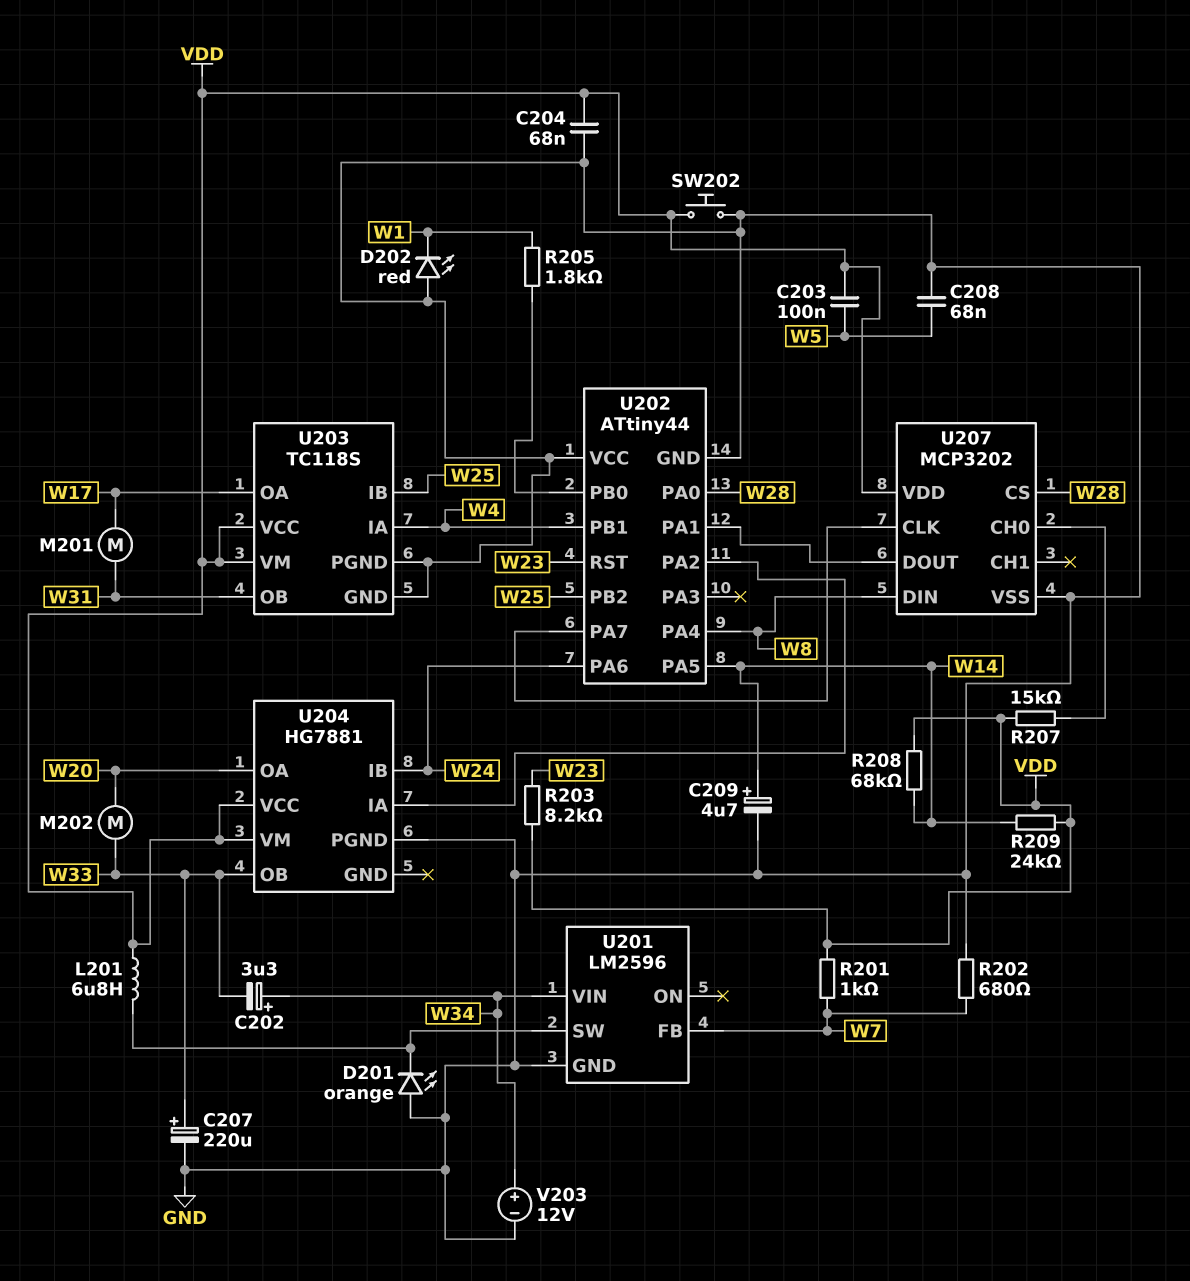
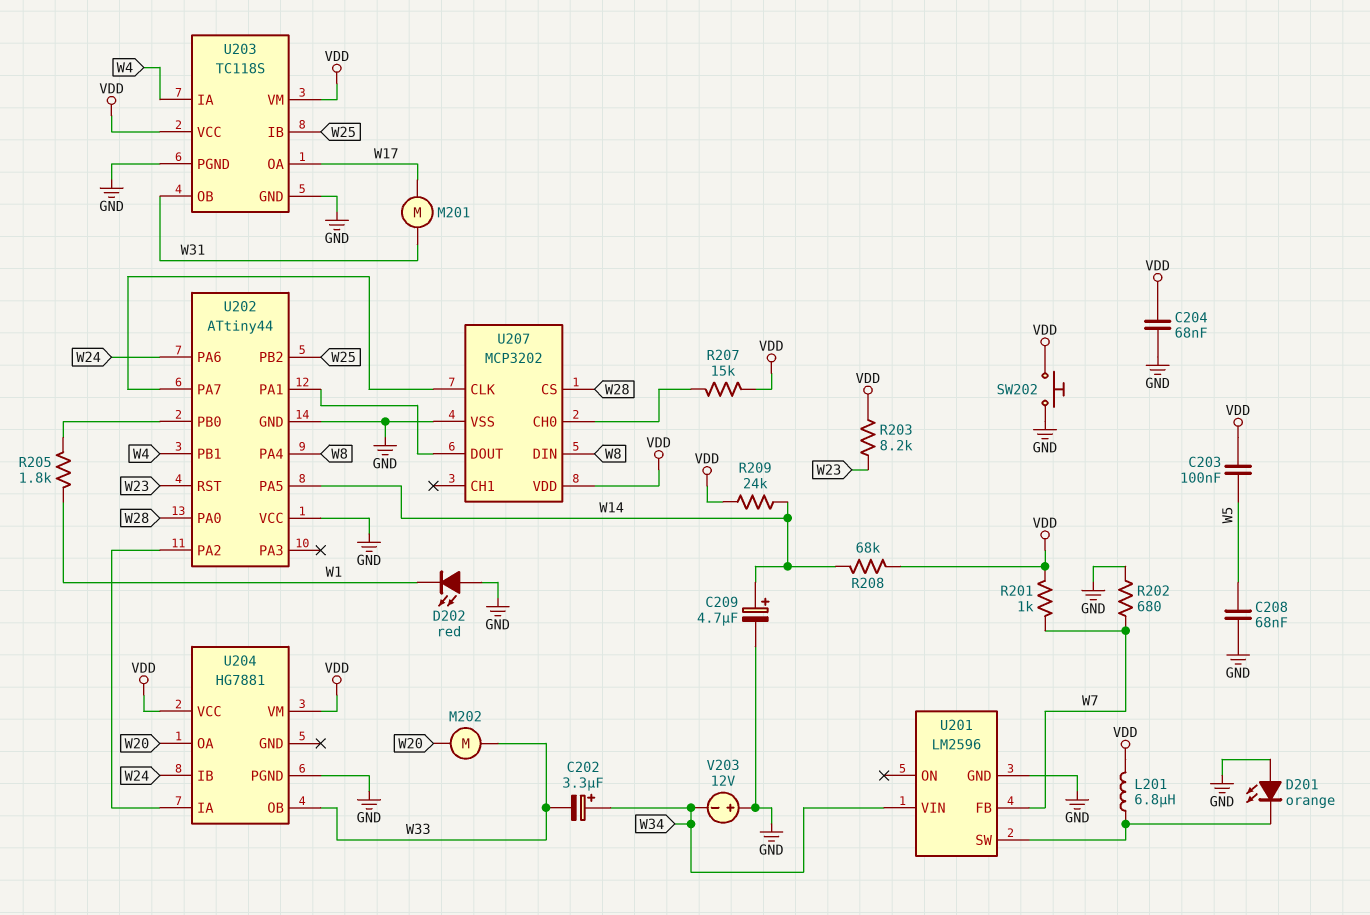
C207: 220uF (plus W33, minus GND) -> none
V203: 12V (plus W34, minus GND) -> 12V (plus GND, minus W34)

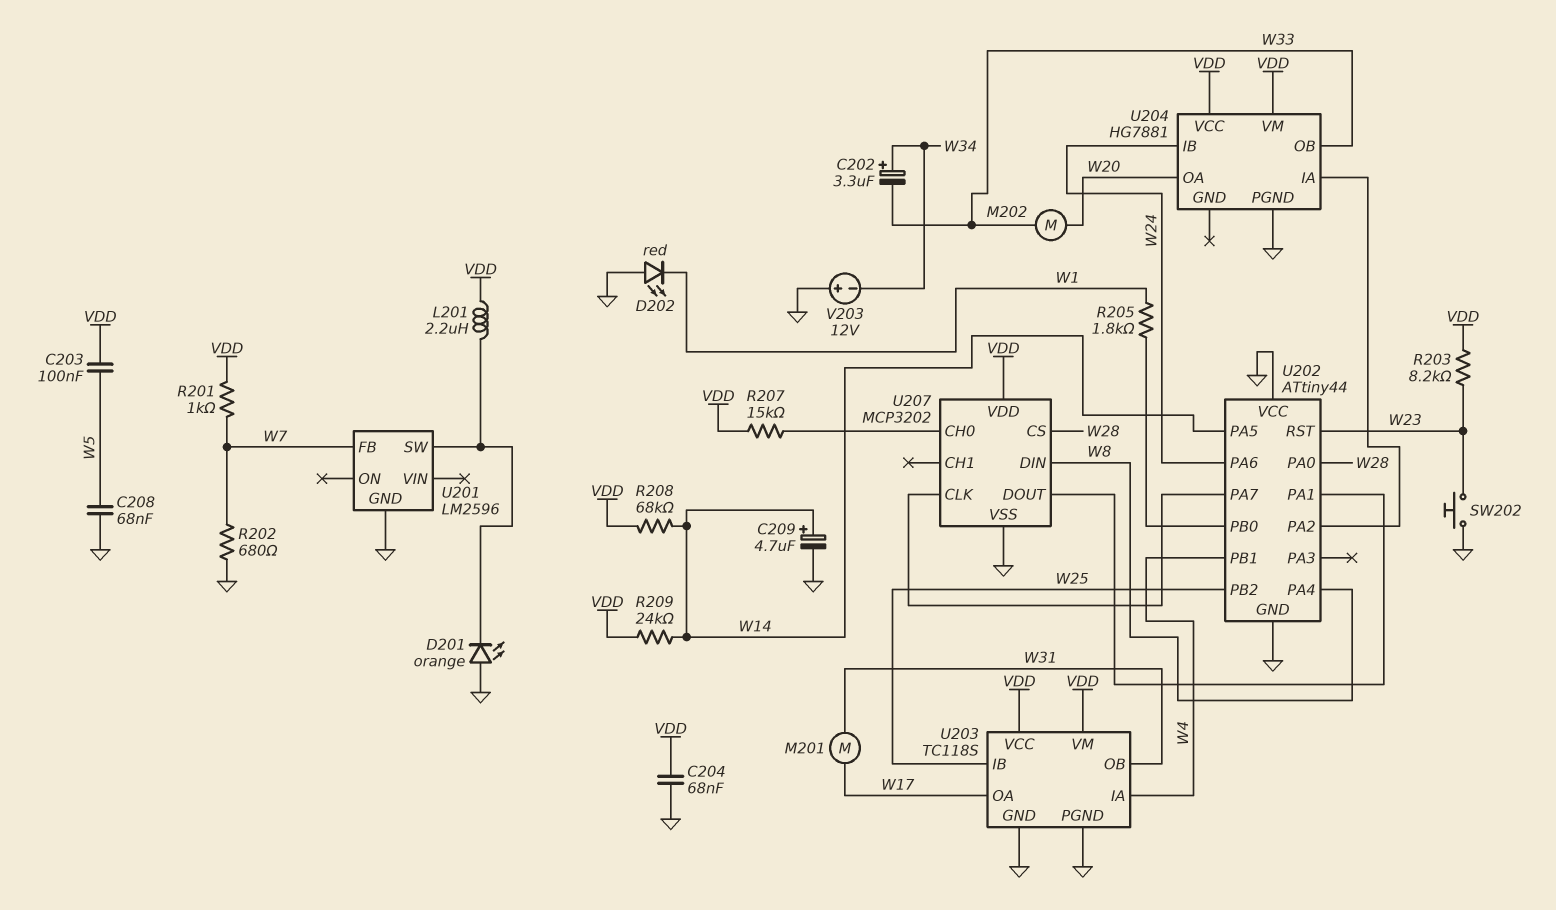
L201: 6.8uH (U201/SW, VDD) -> 2.2uH (U201/SW, VDD)
SW202: button (GND, VDD) -> button (GND, W23)
U201 pin VIN: W34 -> none

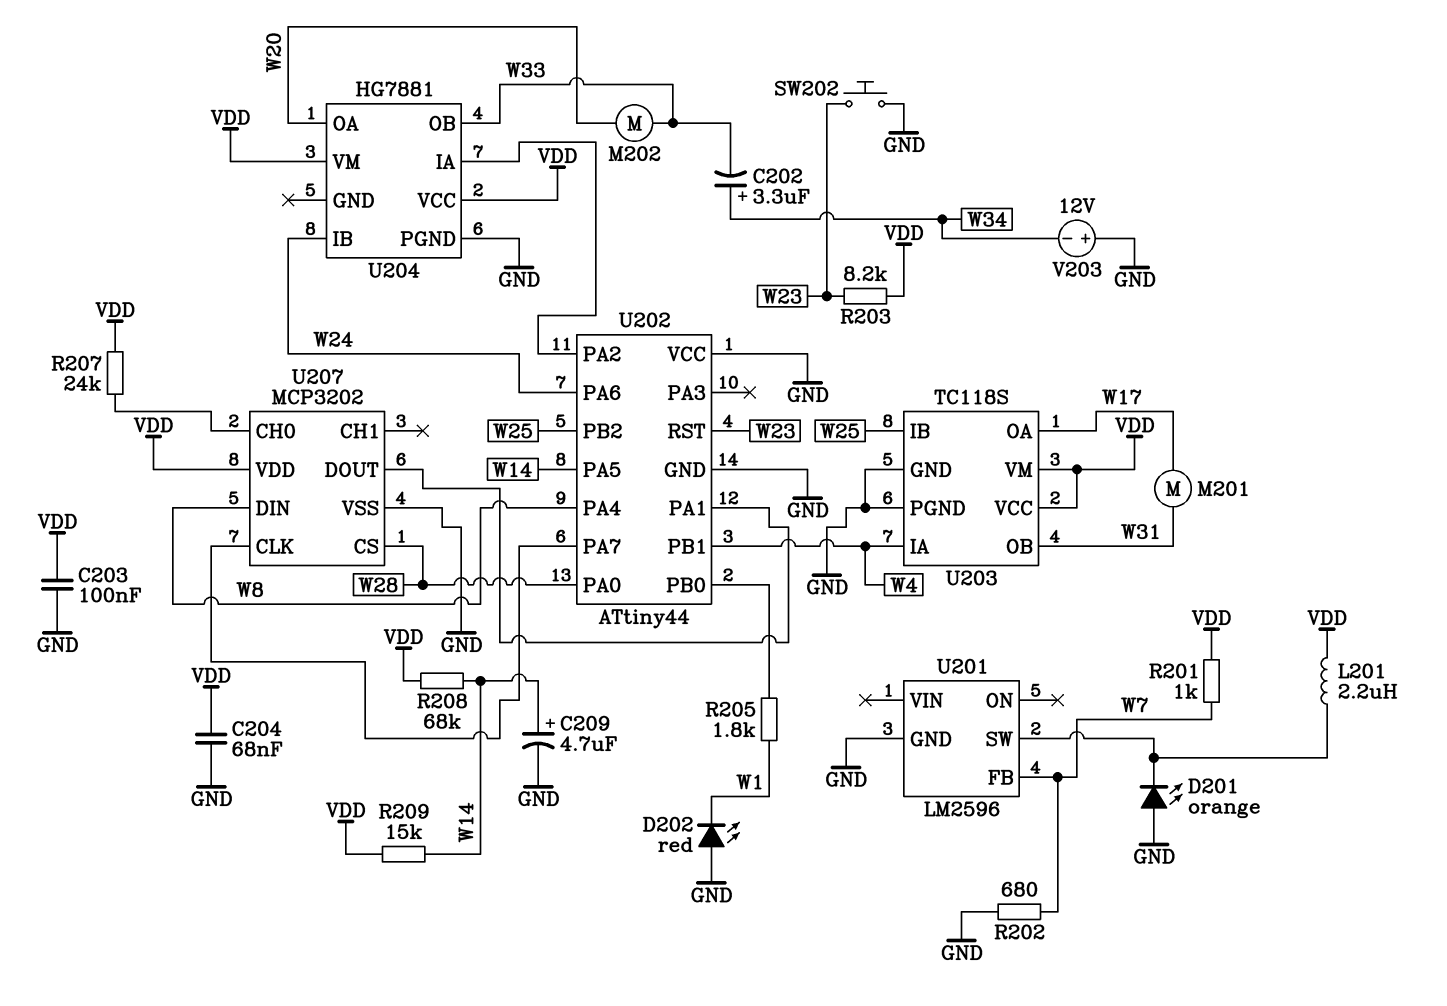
C203: 100nF (VDD, W5) -> 100nF (GND, VDD)
C208: 68nF (GND, W5) -> none
R207: 15k (U207/CH0, VDD) -> 24k (U207/CH0, VDD)
R209: 24k (VDD, W14) -> 15k (VDD, W14)

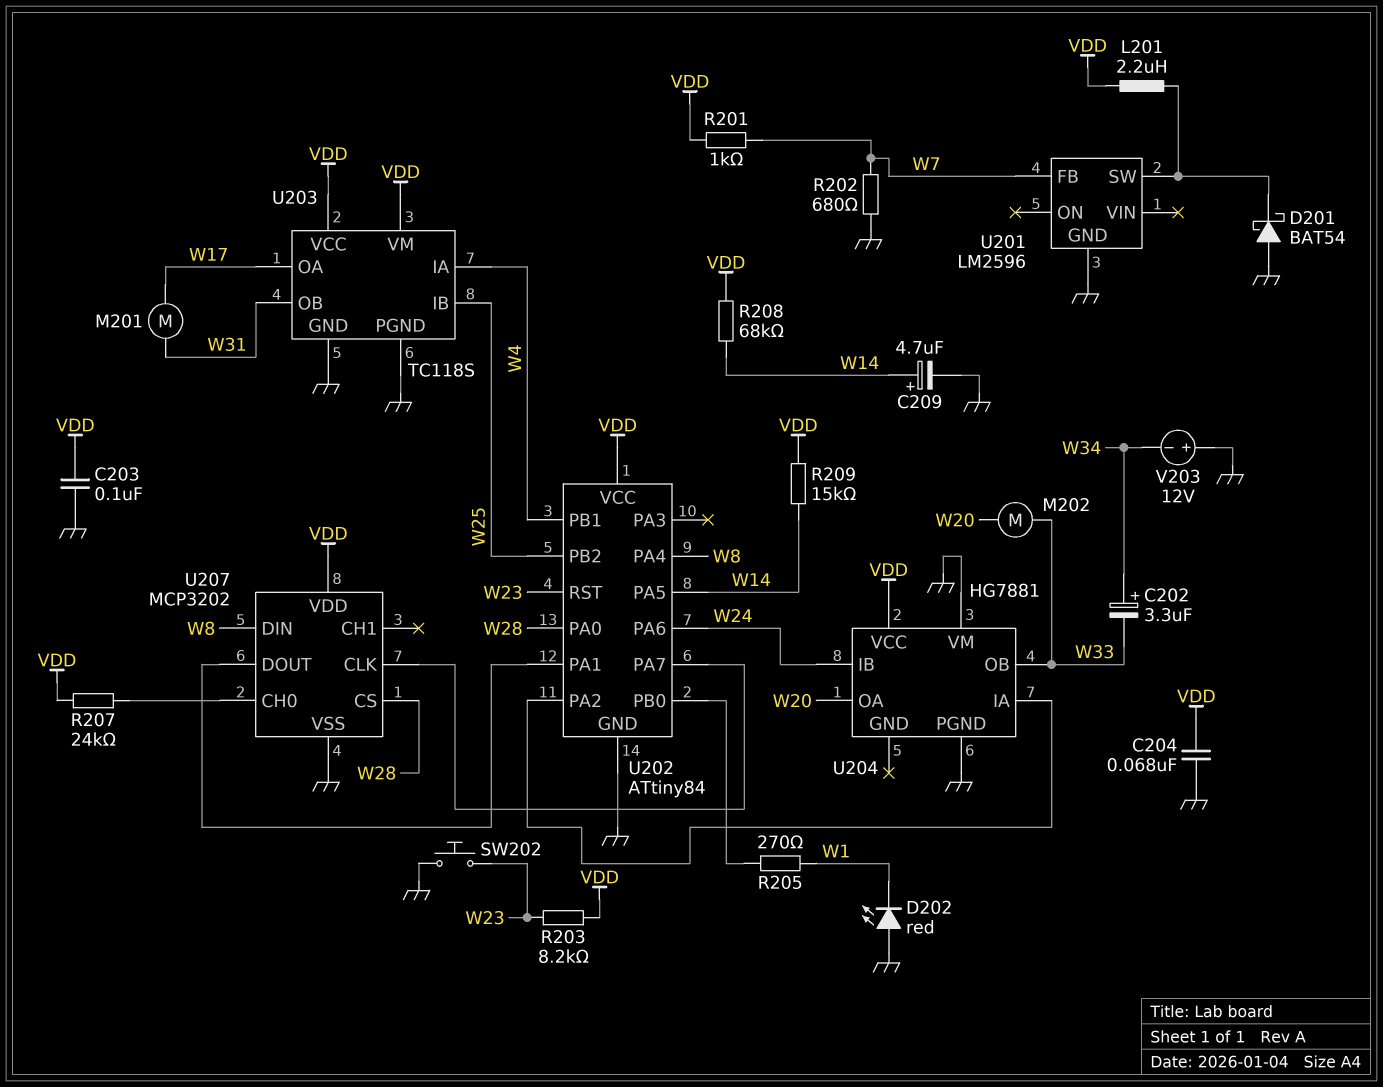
D201: LED orange (A GND, K U201/SW) -> schottky BAT54 (A GND, K U201/SW)
R205: 1.8k (U202/PB0, W1) -> 270 (U202/PB0, W1)
U202: ATtiny44 -> ATtiny84
U202 pin VCC: GND -> VDD
U204 pin VM: VDD -> GND

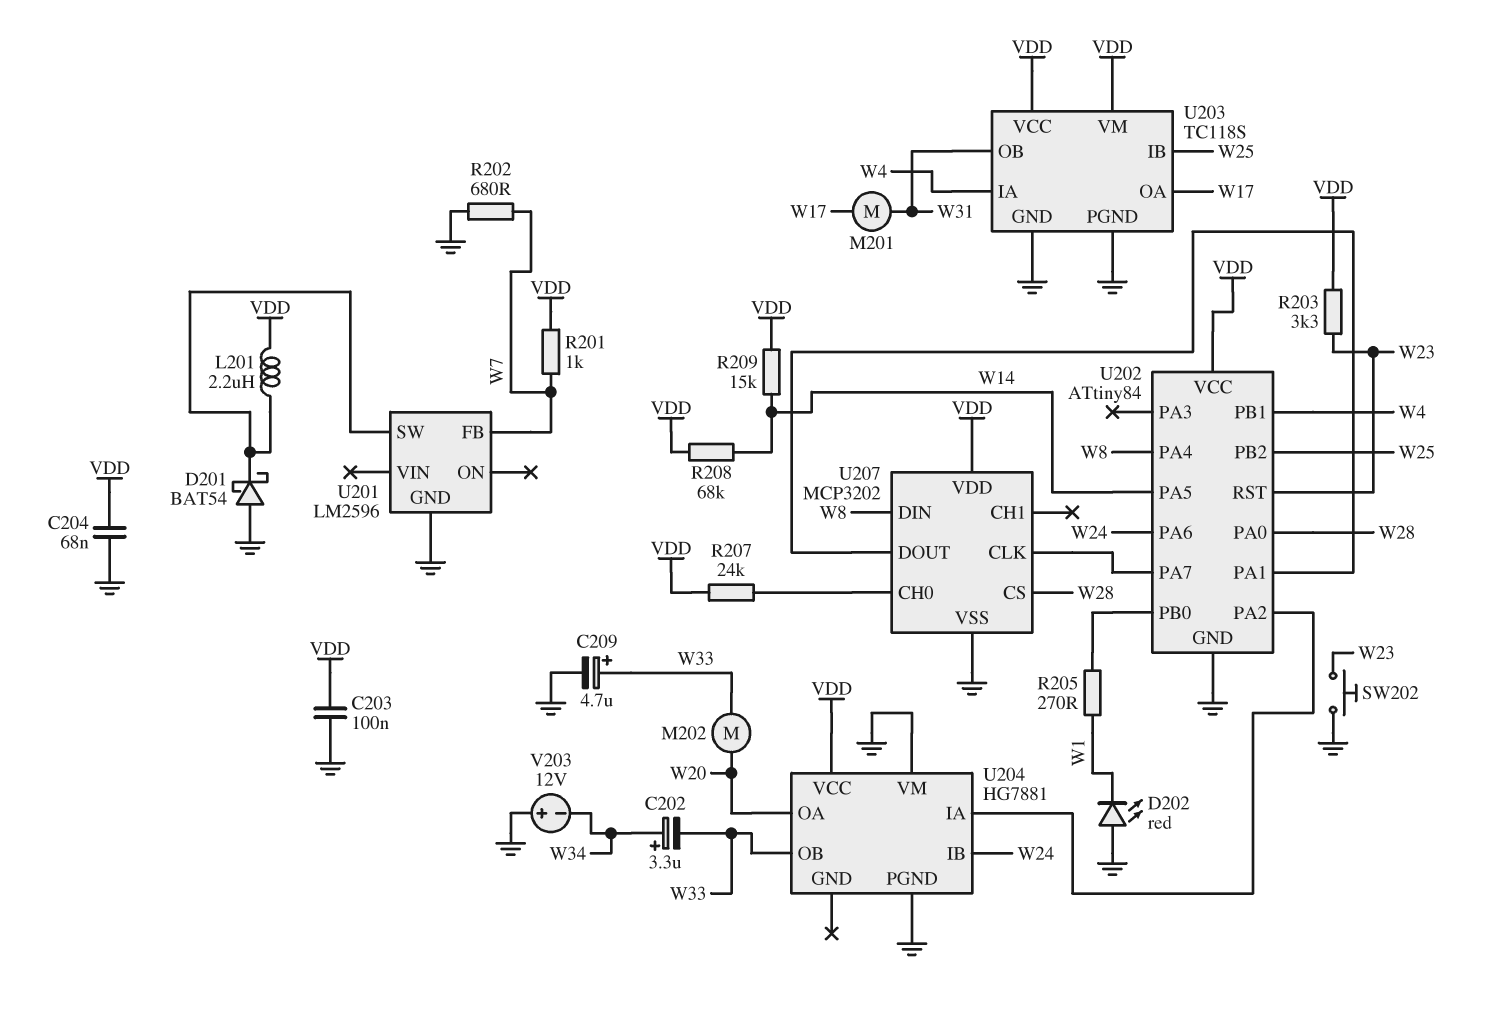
C209: 4.7uF (plus W14, minus GND) -> 4.7uF (plus W33, minus GND)
R203: 8.2k (VDD, W23) -> 3.3k (VDD, W23)

